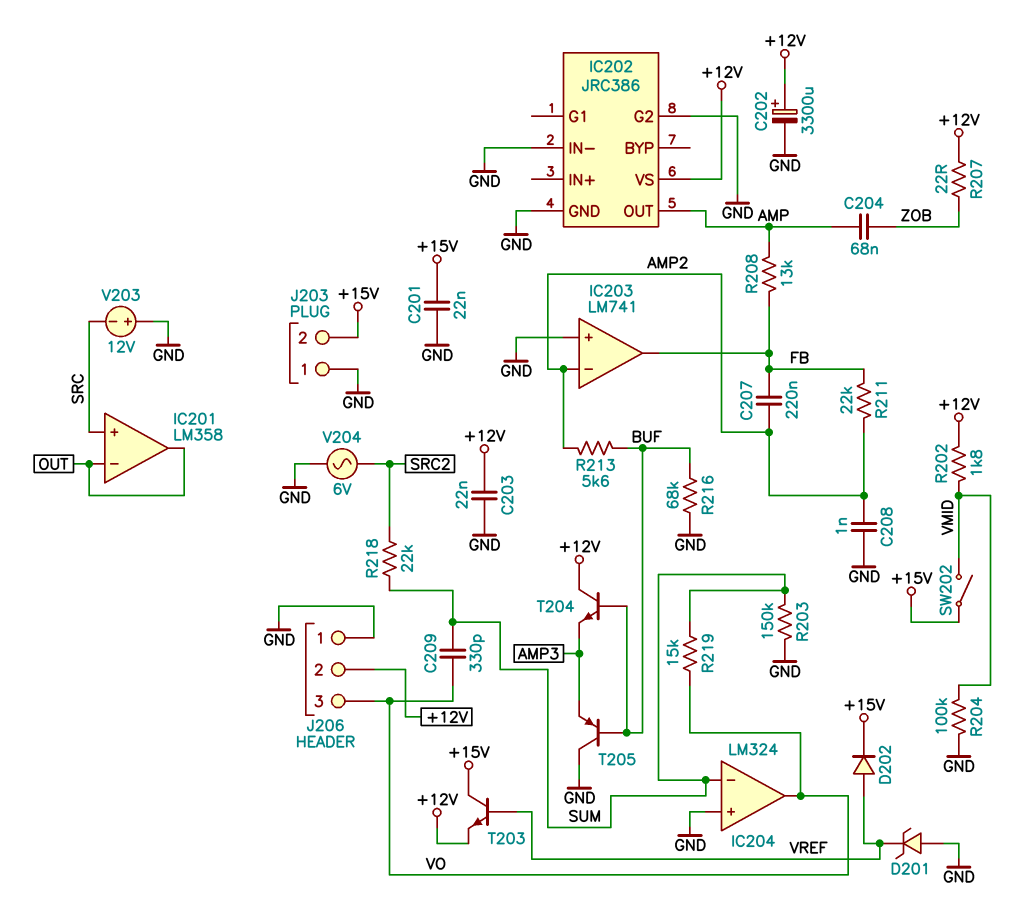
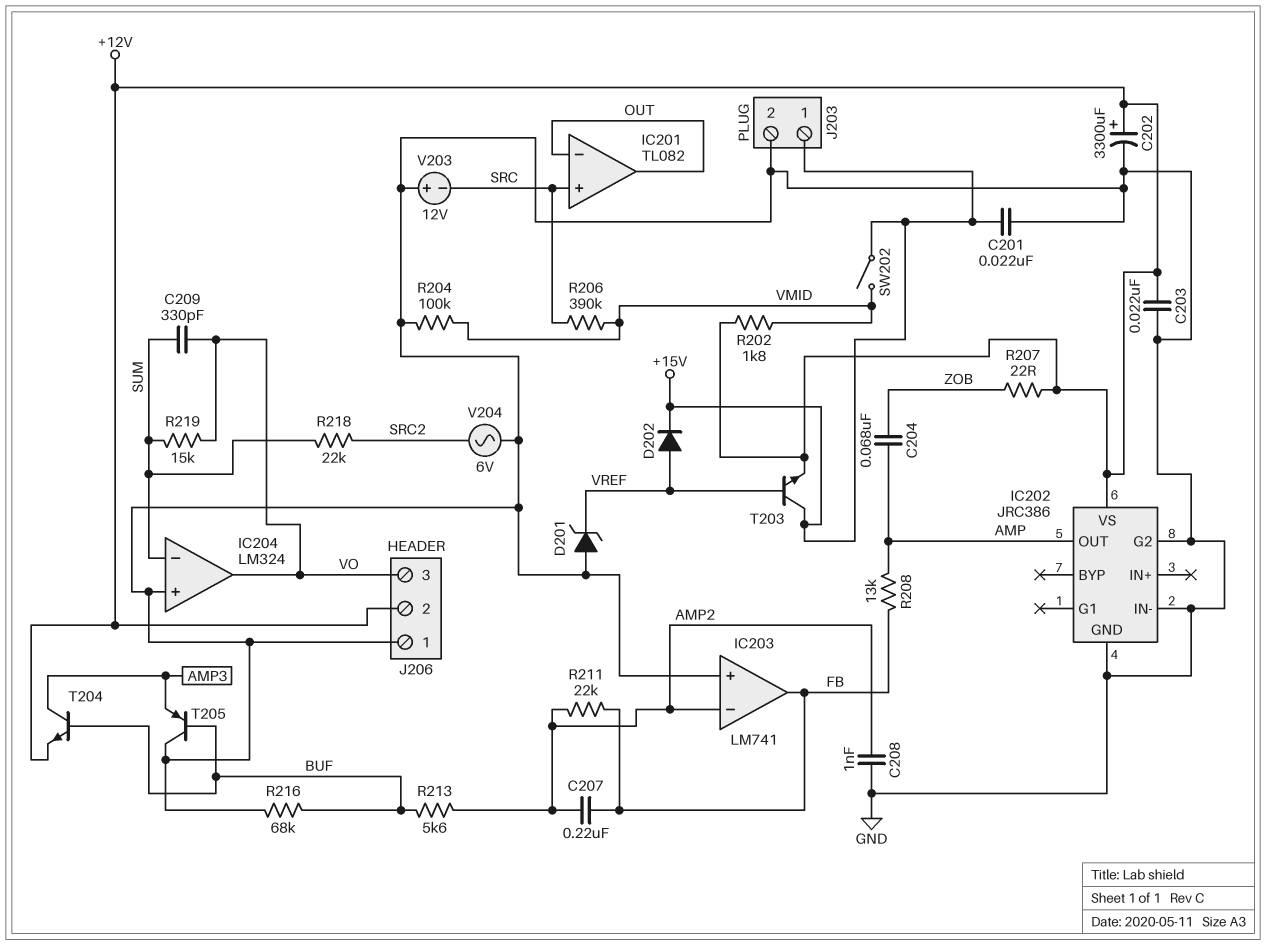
IC201: LM358 -> TL082
J203 pin 1: GND -> +15V
J203 pin 2: +15V -> GND
R203: 150k (GND, SUM) -> none
R206: none -> 390k (SRC, VMID)
T204: NPN (B BUF, C +12V, E AMP3) -> NPN (B BUF, C AMP3, E +12V)

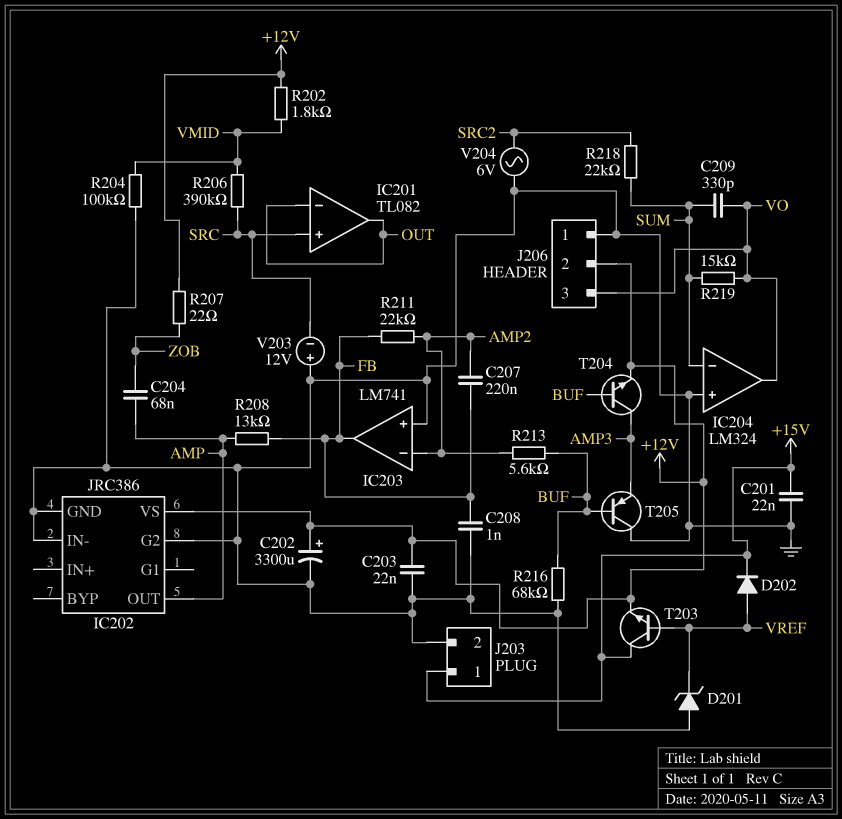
C208: 1nF (AMP2, GND) -> 1nF (FB, GND)
SW202: switch (+15V, VMID) -> none

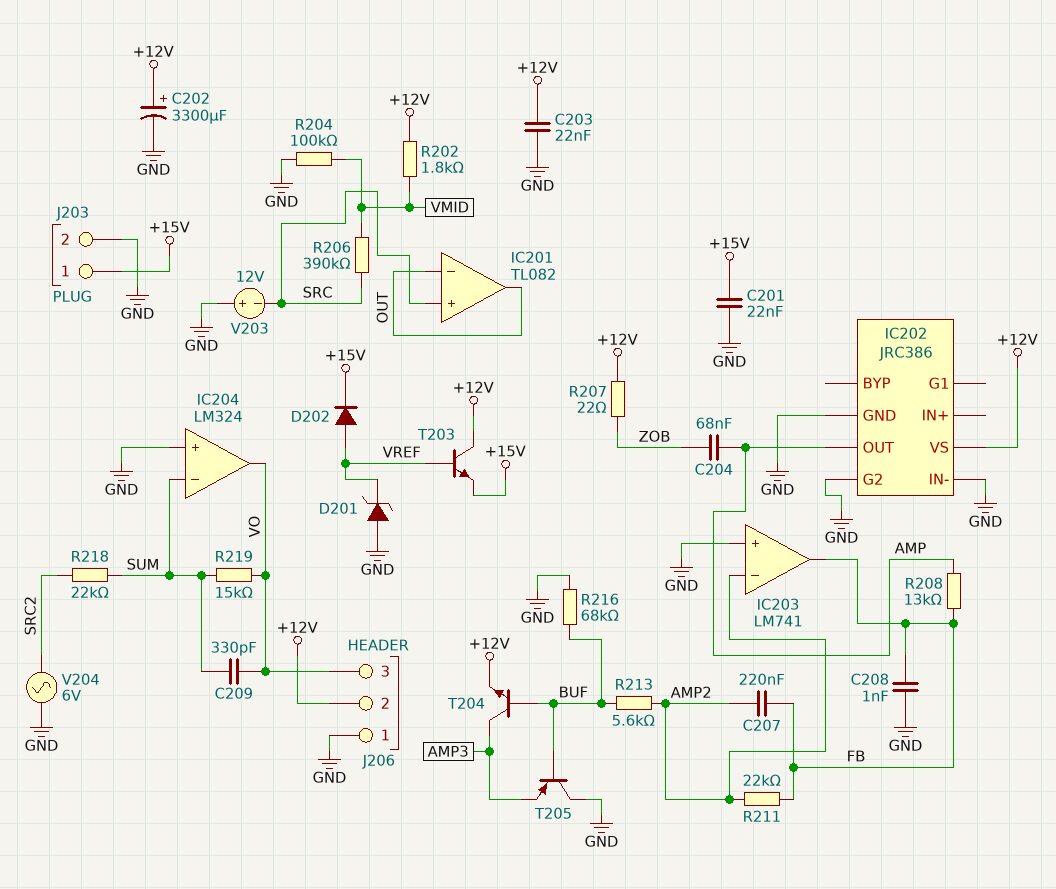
T203: NPN (B VREF, C +15V, E +12V) -> NPN (B VREF, C +12V, E +15V)

